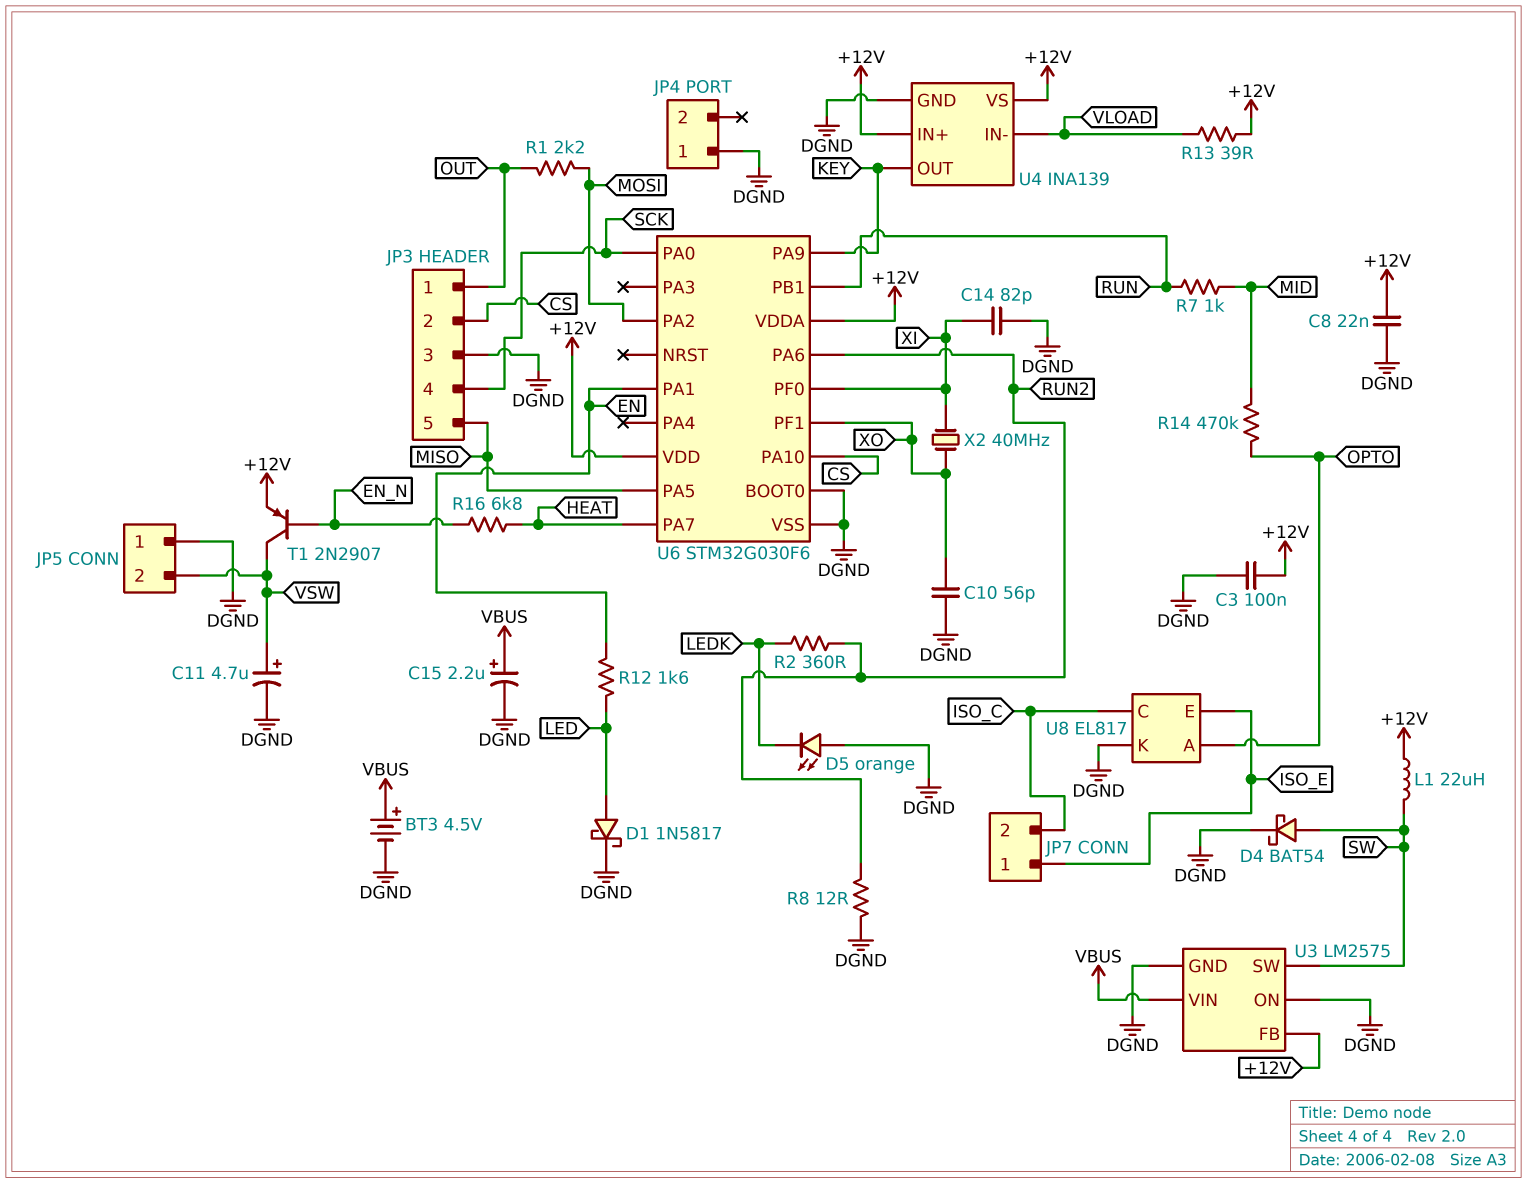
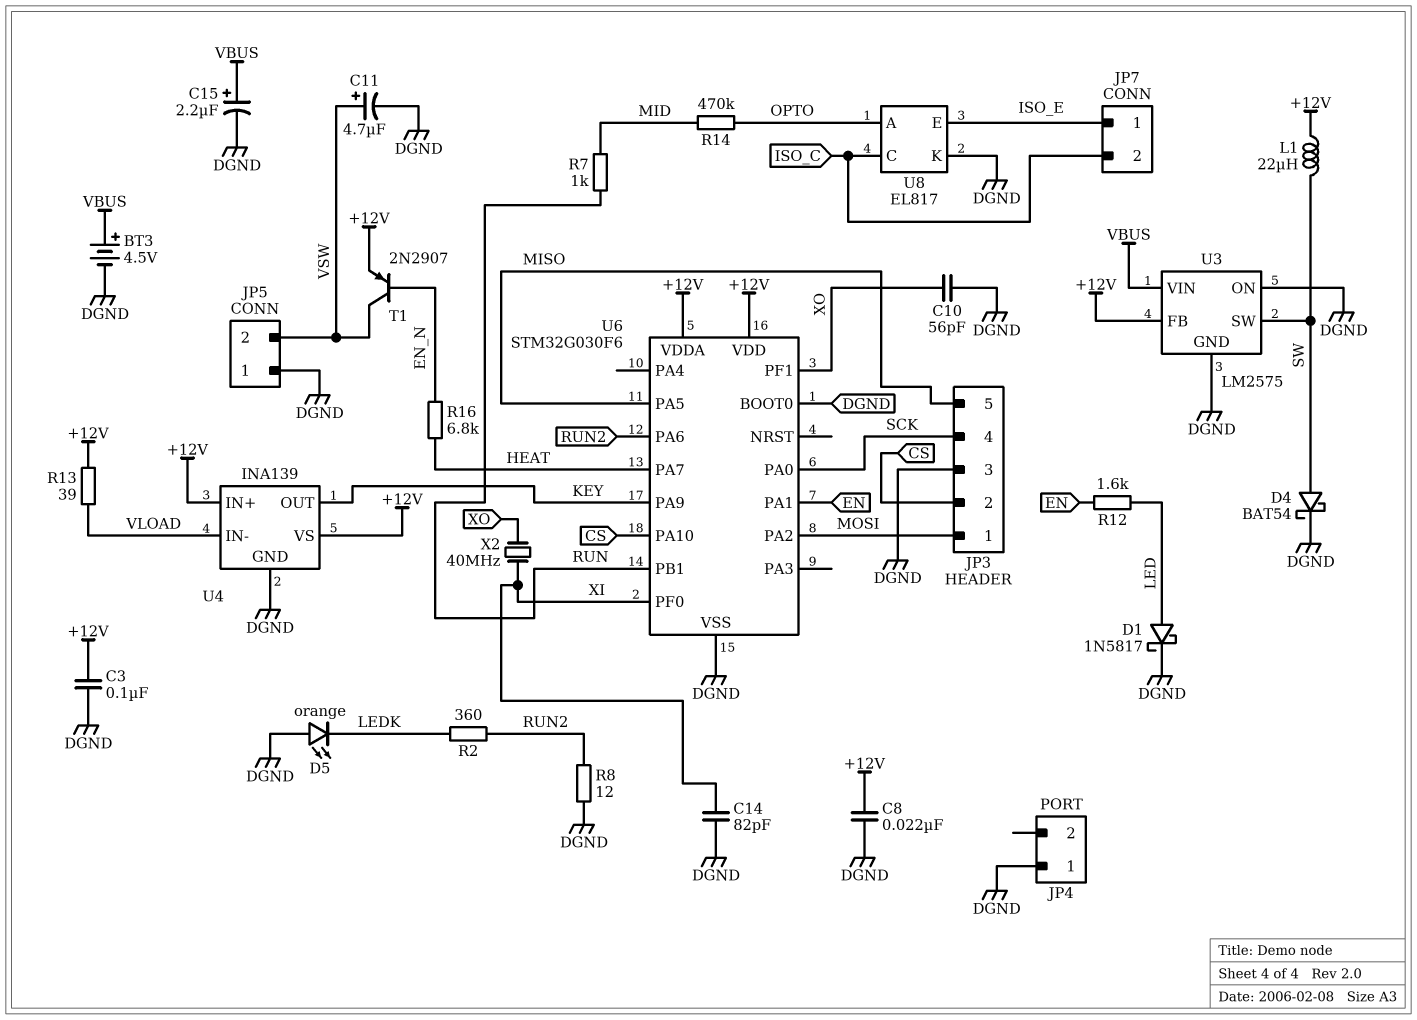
JP3 pin 1: OUT -> MOSI
R1: 2.2k (MOSI, OUT) -> none

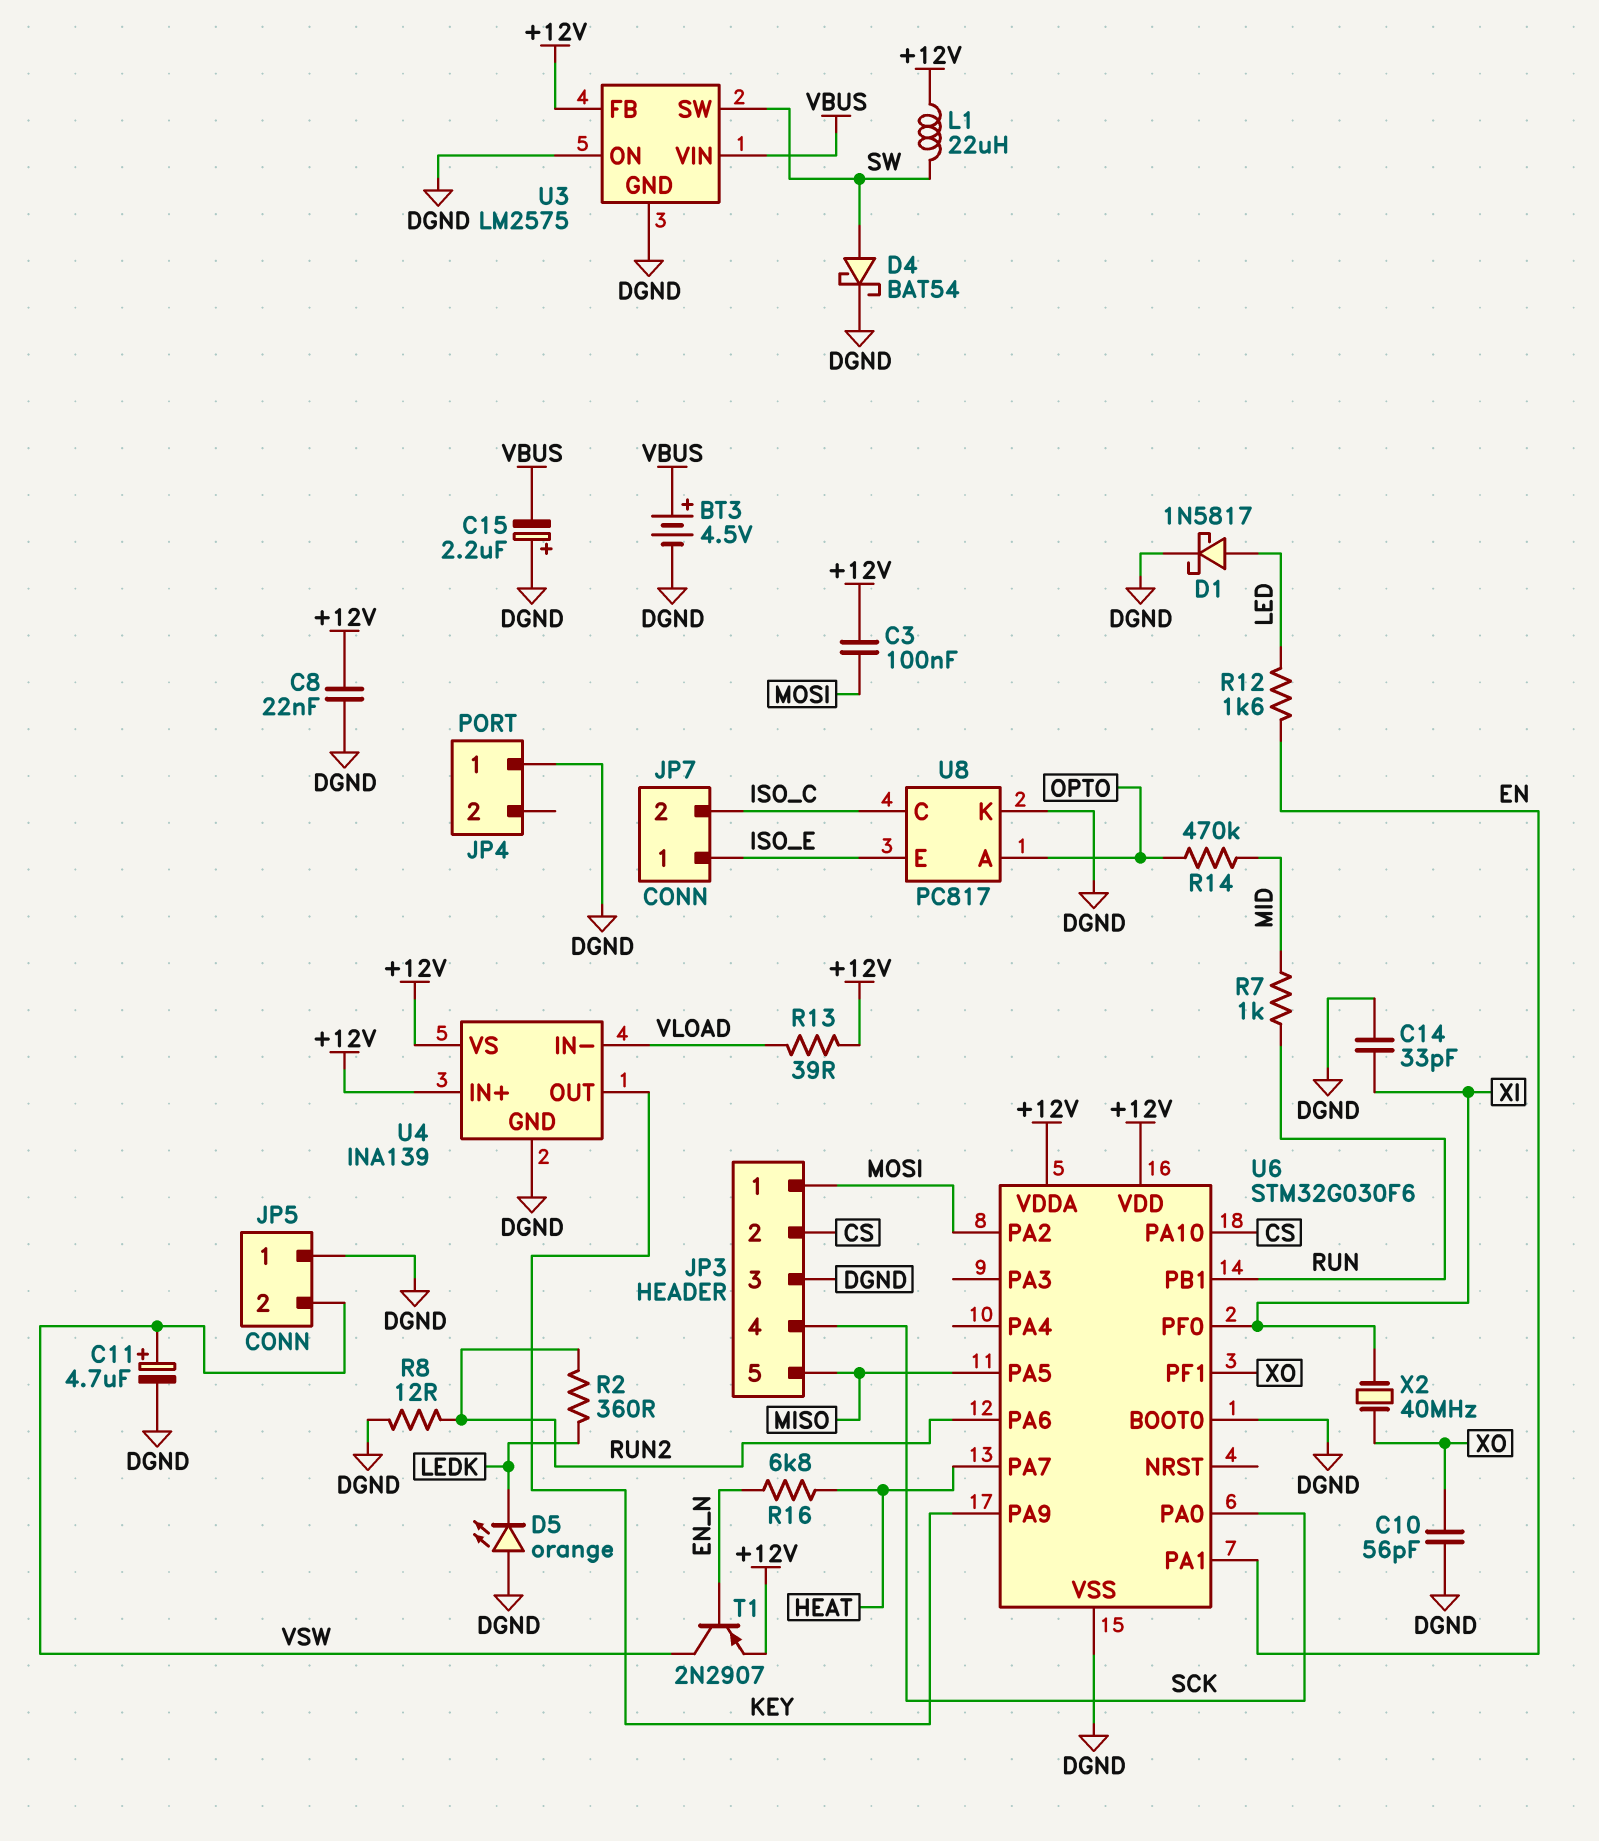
C3: 100nF (+12V, DGND) -> 100nF (+12V, MOSI)
C14: 82pF (DGND, XI) -> 33pF (DGND, XI)
C15: 2.2uF (plus VBUS, minus DGND) -> 2.2uF (plus DGND, minus VBUS)
U8: EL817 -> PC817

